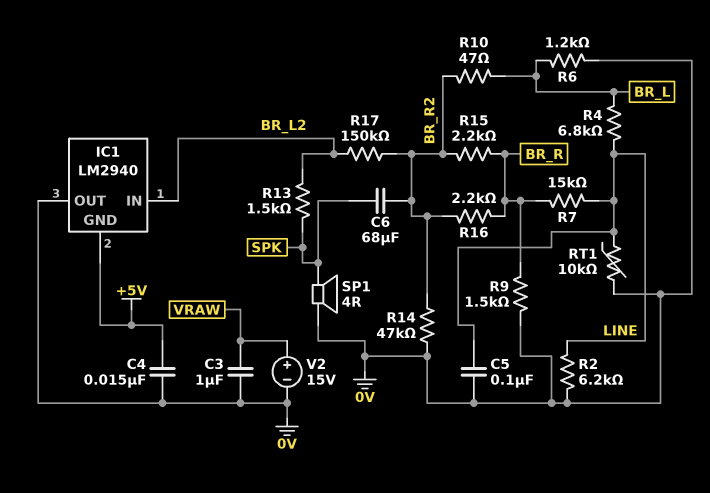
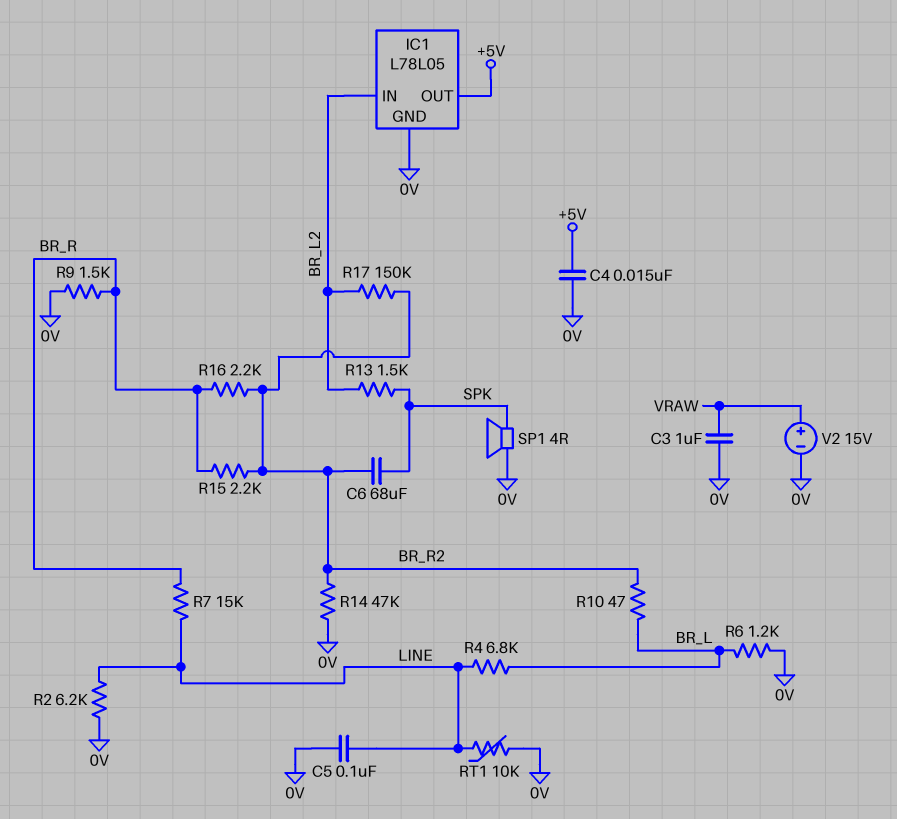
IC1: LM2940 -> L78L05
IC1 pin GND: +5V -> 0V
IC1 pin OUT: 0V -> +5V

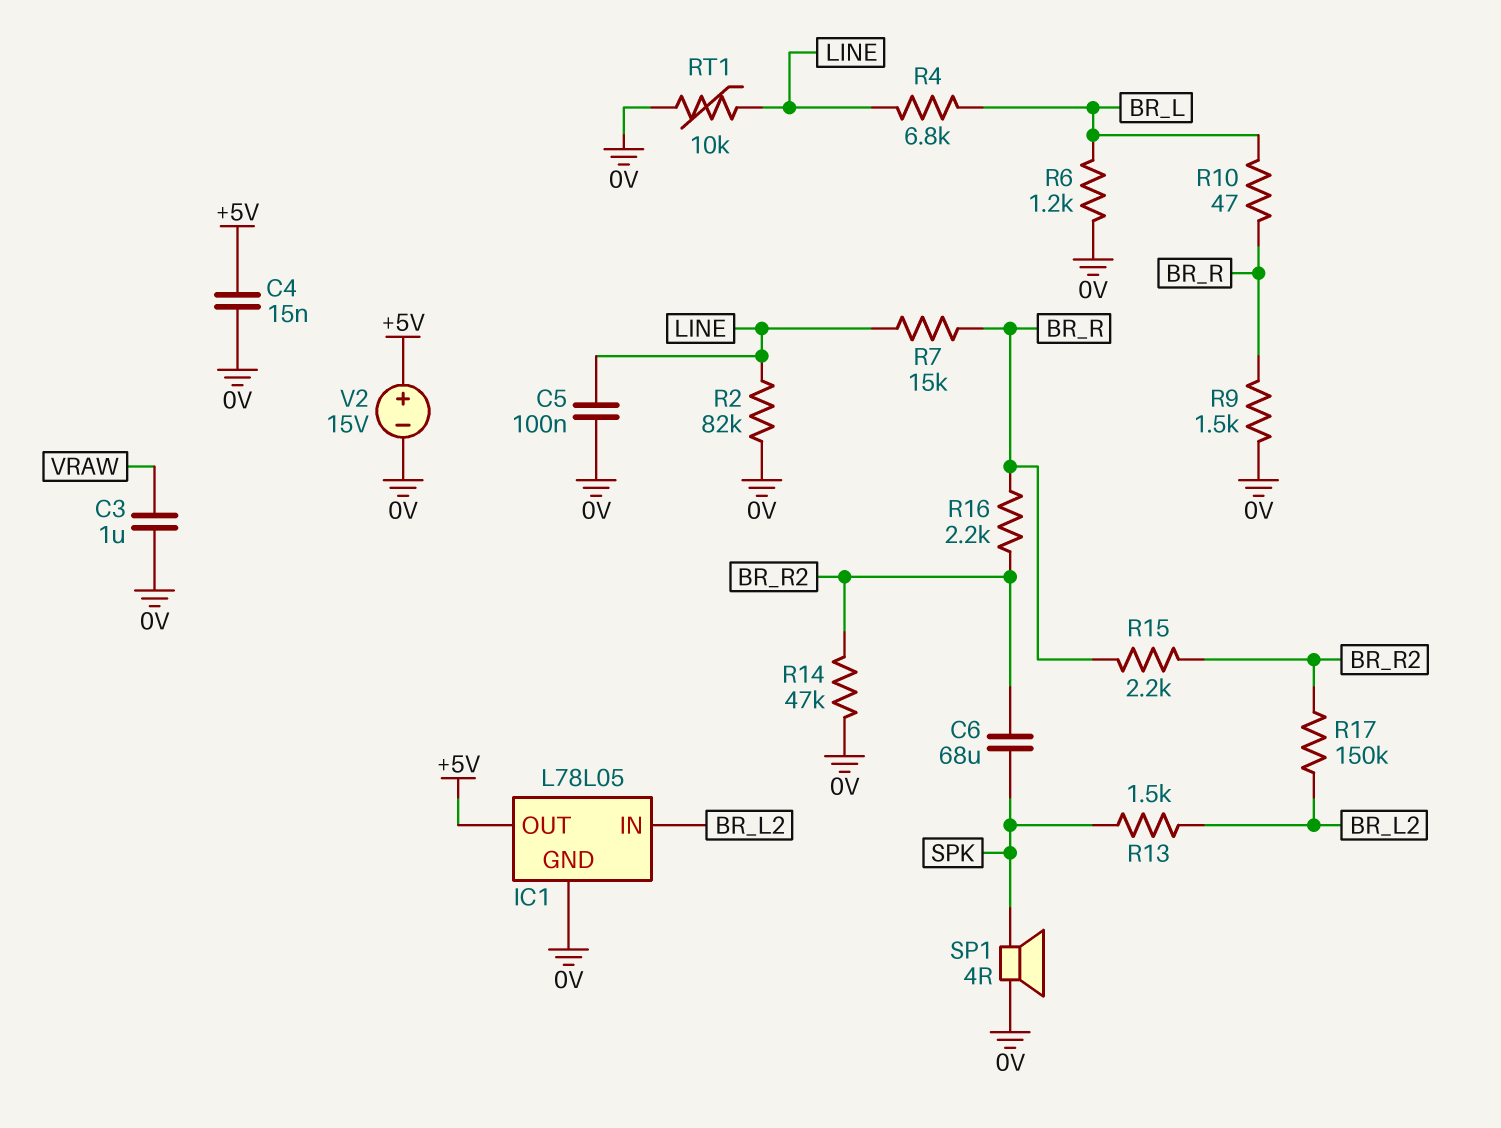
R2: 6.2k (0V, LINE) -> 82k (0V, LINE)
R10: 47 (BR_L, BR_R2) -> 47 (BR_L, BR_R)
V2: 15V (plus VRAW, minus 0V) -> 15V (plus +5V, minus 0V)

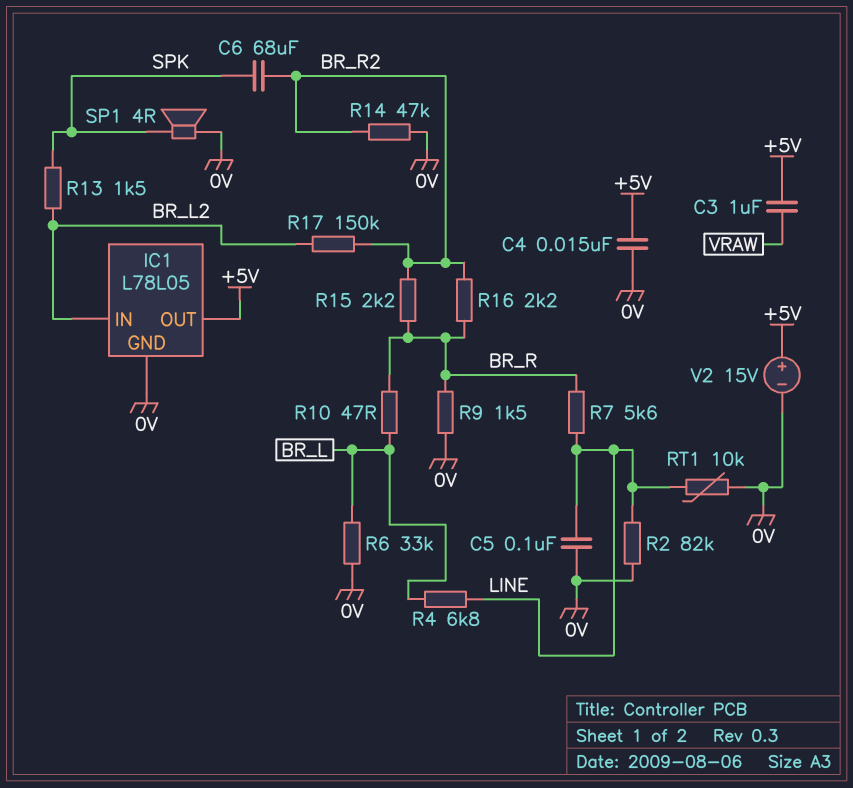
C3: 1uF (0V, VRAW) -> 1uF (+5V, VRAW)
R6: 1.2k (0V, BR_L) -> 33k (0V, BR_L)
R7: 15k (BR_R, LINE) -> 5.6k (BR_R, LINE)

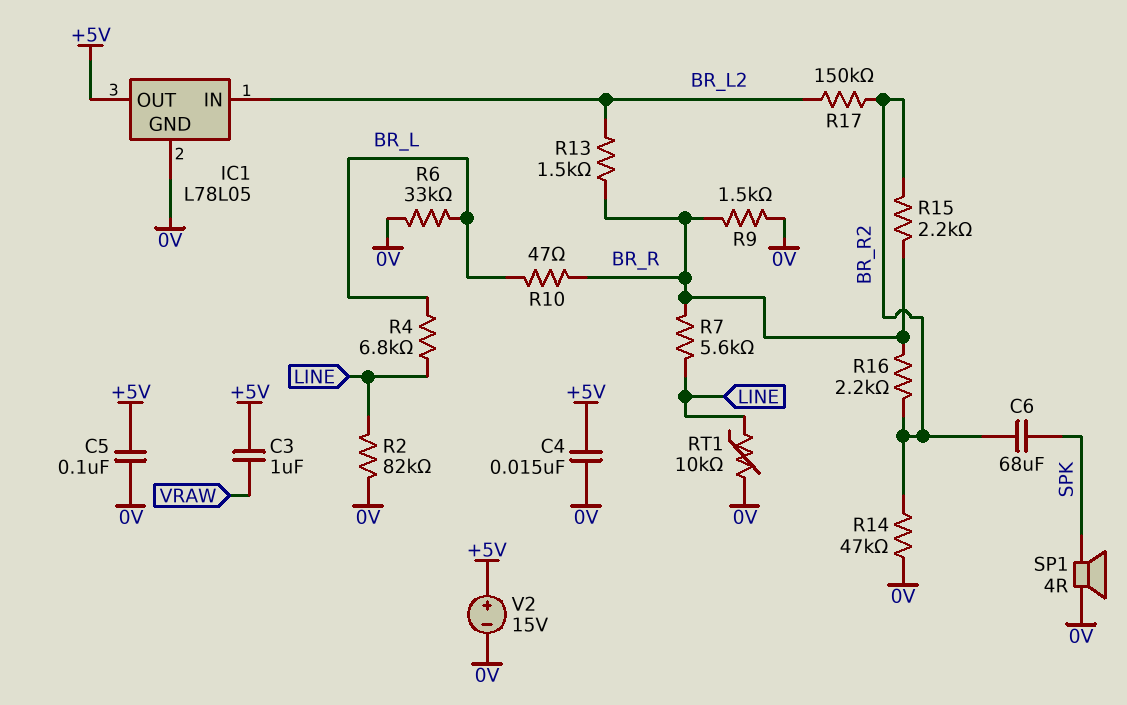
C5: 100nF (0V, LINE) -> 100nF (+5V, 0V)
R13: 1.5k (BR_L2, SPK) -> 1.5k (BR_L2, BR_R)

